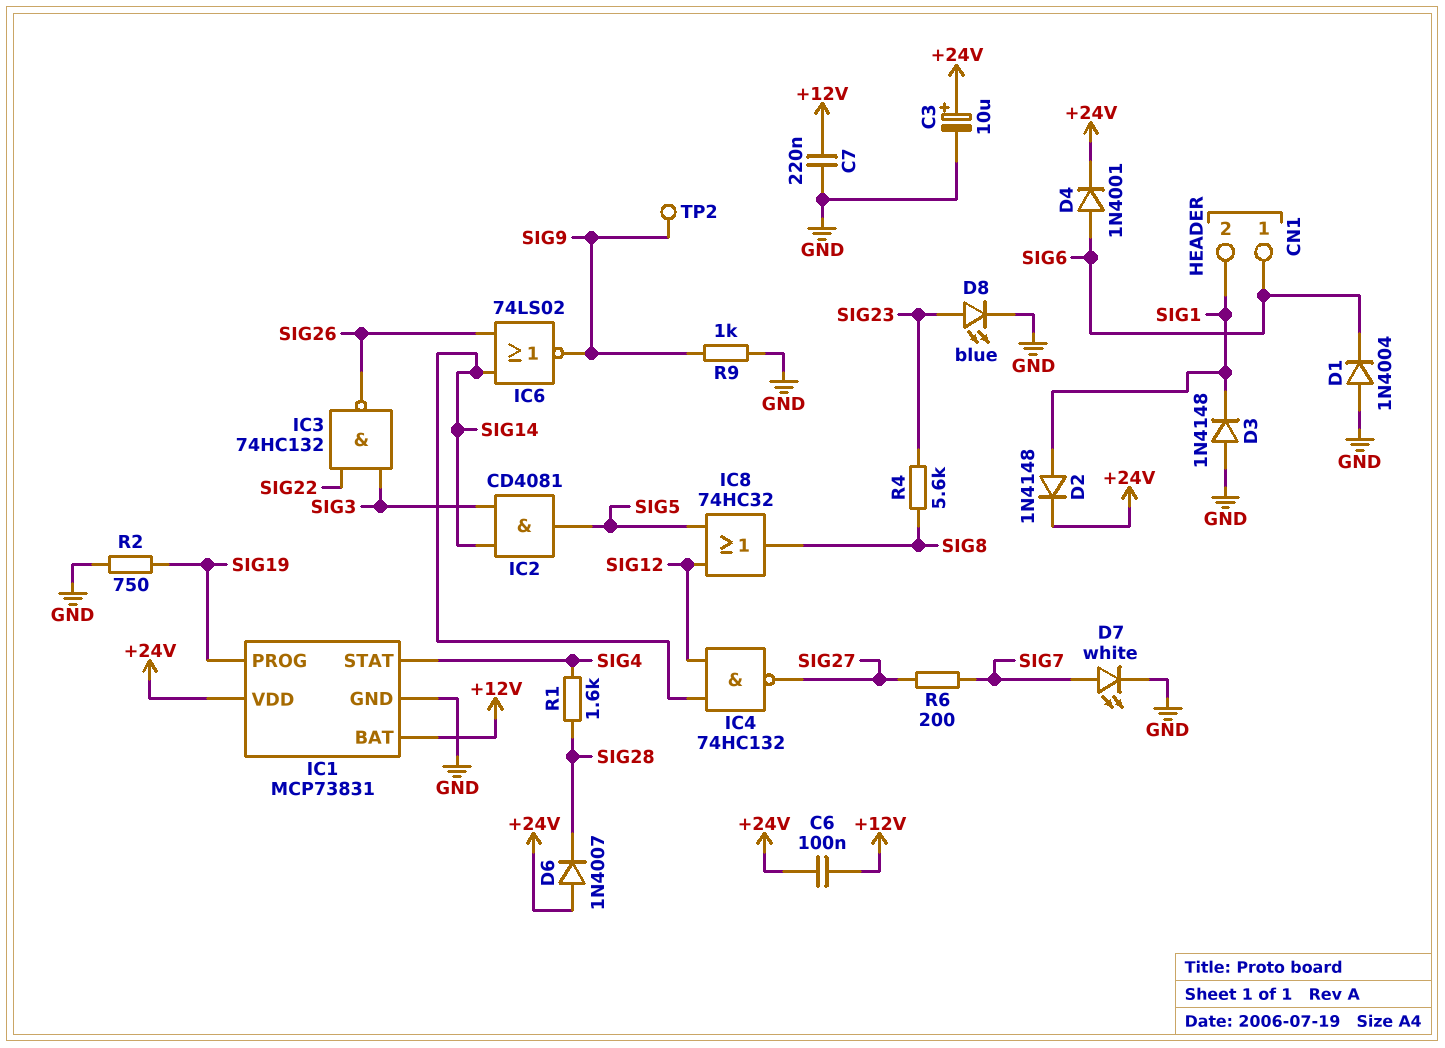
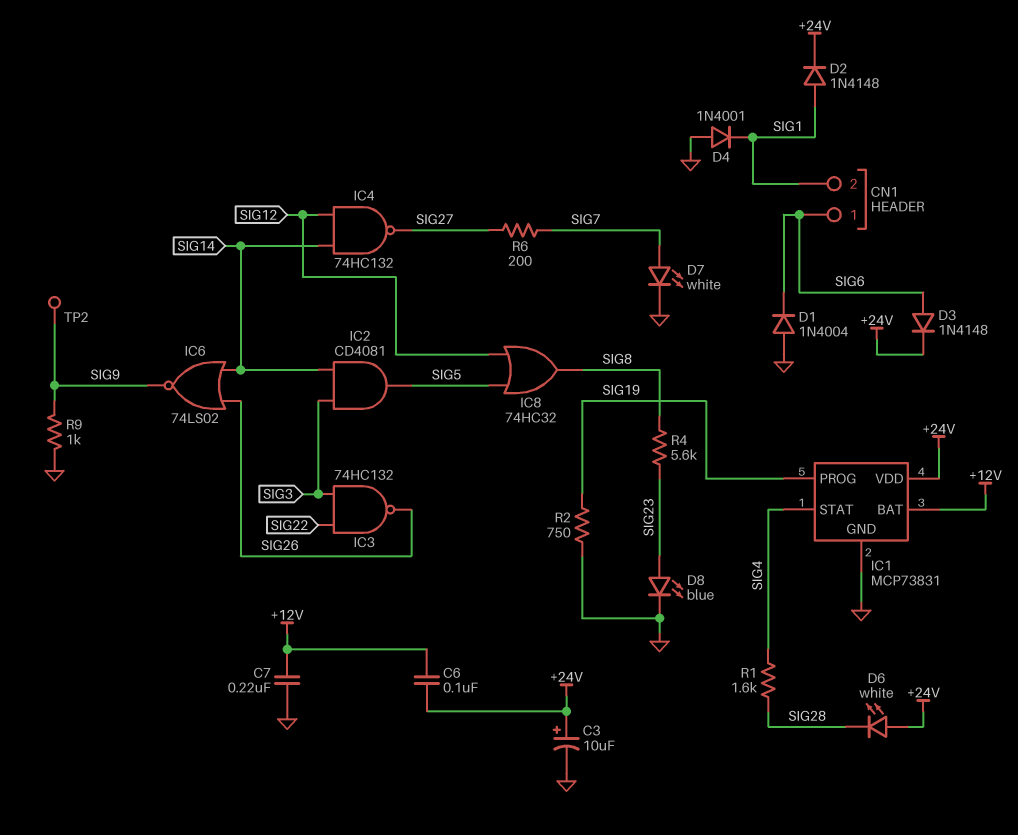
D3: diode 1N4148 (A GND, K SIG1) -> diode 1N4148 (A SIG6, K +24V)
D4: diode 1N4001 (A SIG6, K +24V) -> diode 1N4001 (A GND, K SIG1)
D6: diode 1N4007 (A +24V, K SIG28) -> LED white (A +24V, K SIG28)

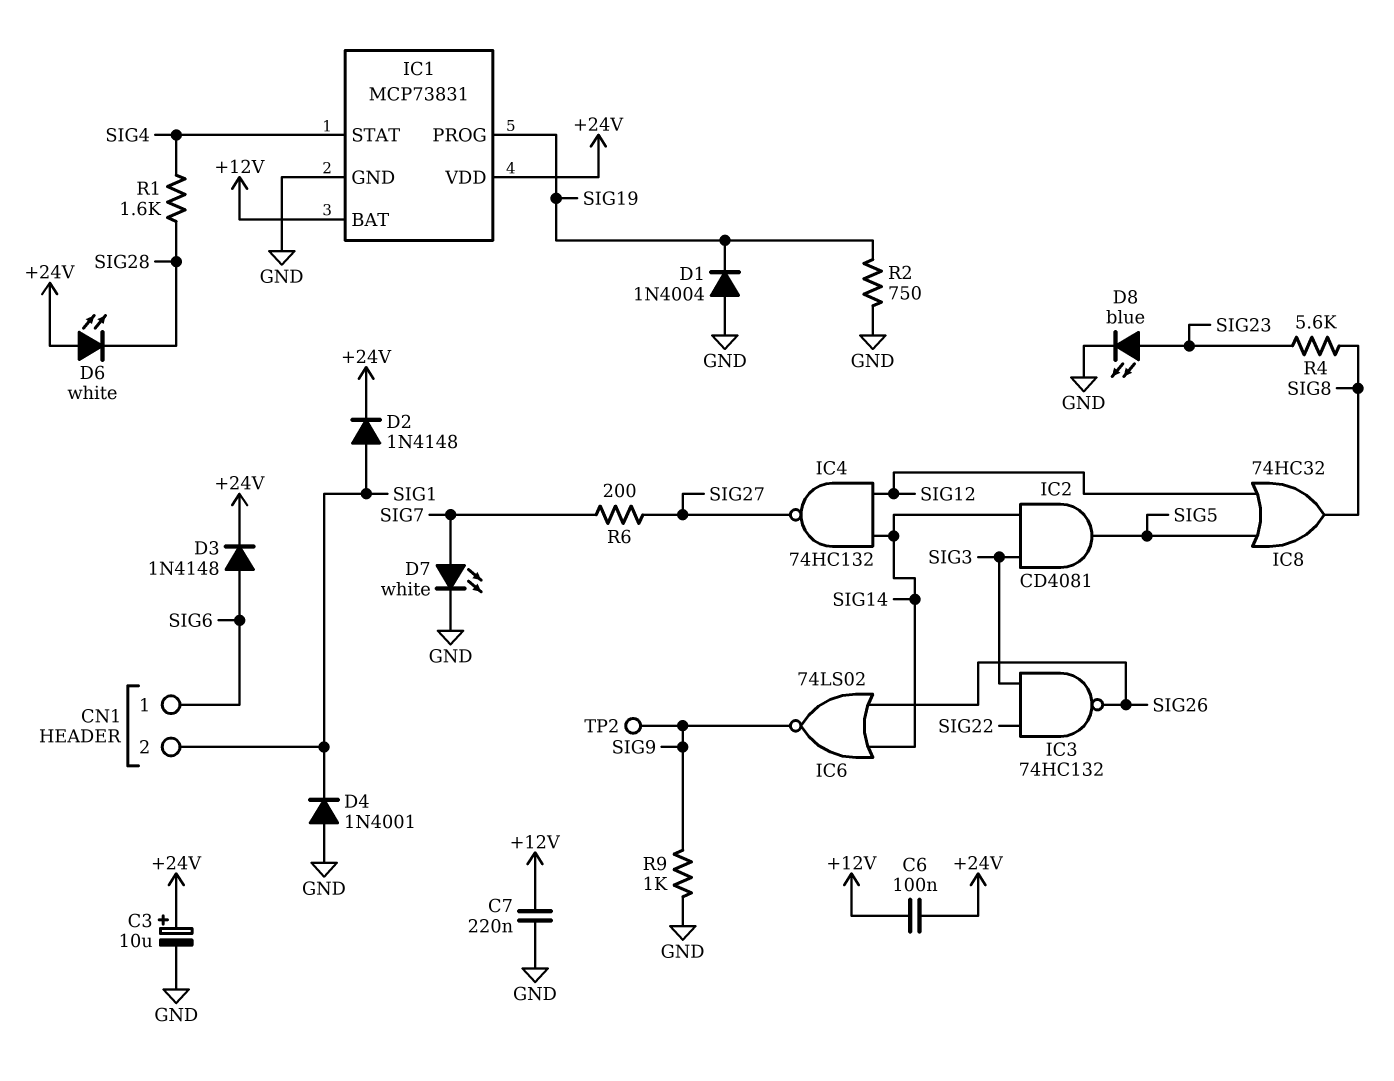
D1: diode 1N4004 (A GND, K SIG6) -> diode 1N4004 (A GND, K SIG19)

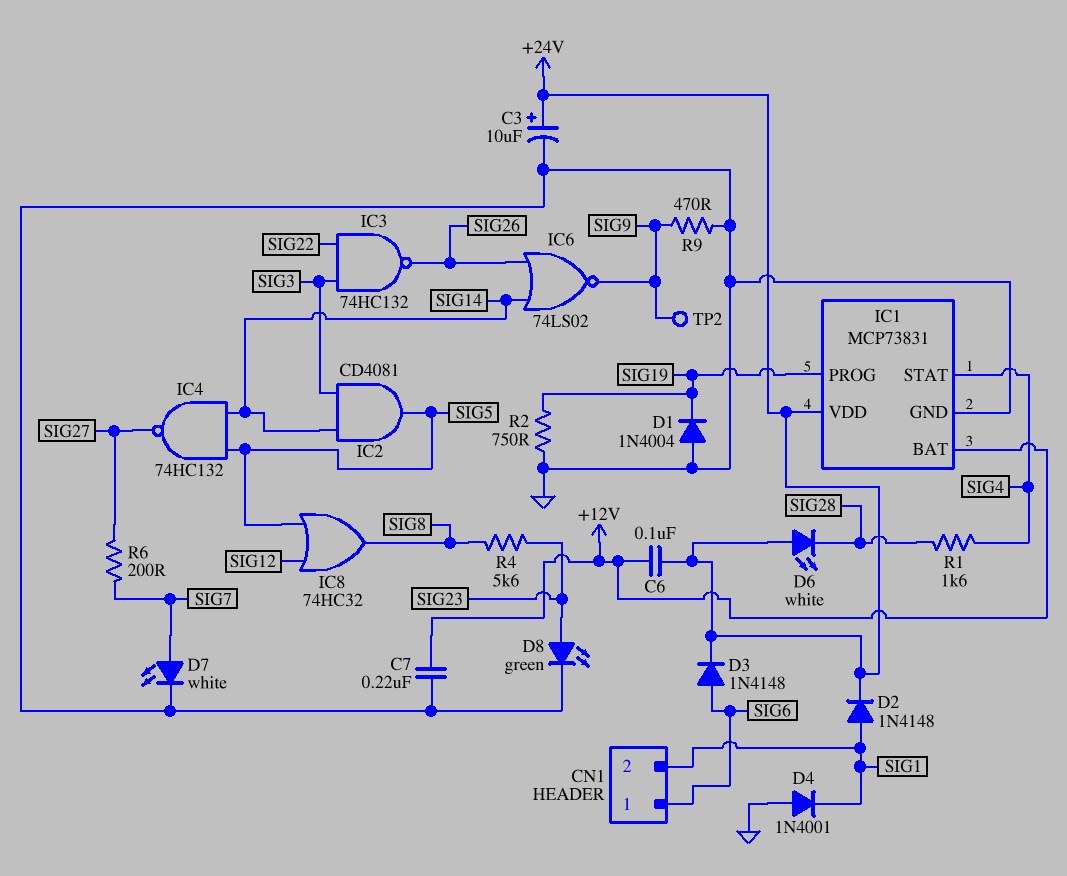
D8: LED blue (A SIG23, K GND) -> LED green (A SIG23, K GND)
IC4: NAND 74HC132 (in SIG12, in SIG14, out SIG27) -> NAND 74HC132 (in SIG5, in SIG14, out SIG27)
R9: 1k (GND, SIG9) -> 470 (GND, SIG9)

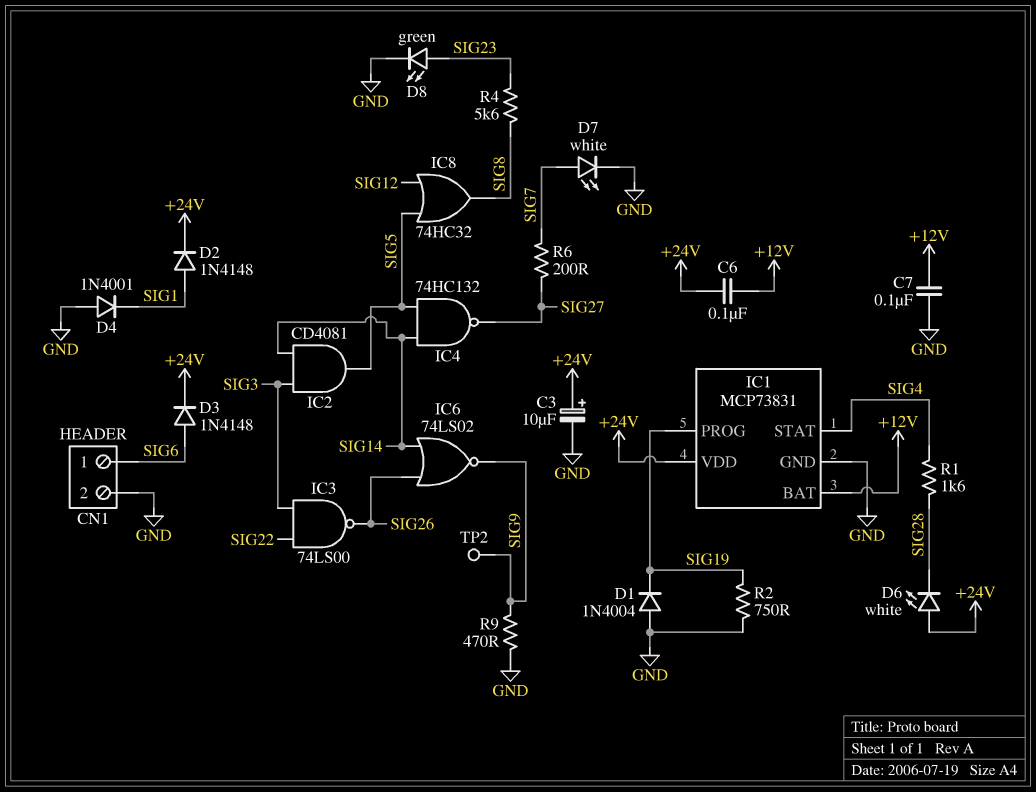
C7: 220nF (+12V, GND) -> 100nF (+12V, GND)
CN1 pin 2: SIG1 -> GND
IC3: NAND 74HC132 (in SIG3, in SIG22, out SIG26) -> NAND 74LS00 (in SIG3, in SIG22, out SIG26)

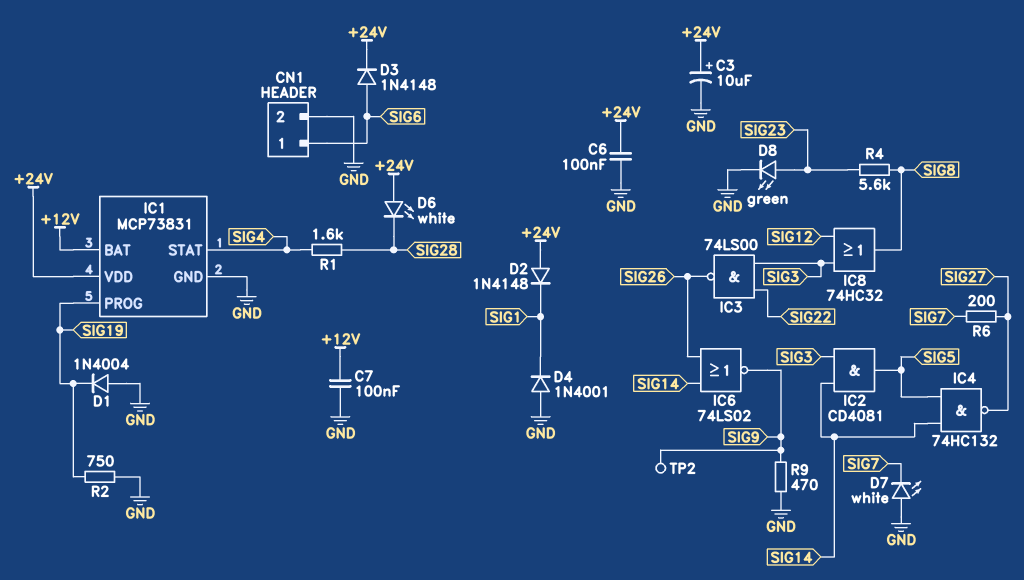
C6: 100nF (+12V, +24V) -> 100nF (+24V, GND)
D2: diode 1N4148 (A SIG1, K +24V) -> diode 1N4148 (A +24V, K SIG1)
D7: LED white (A SIG7, K GND) -> LED white (A GND, K SIG7)
IC8: OR 74HC32 (in SIG5, in SIG12, out SIG8) -> OR 74HC32 (in SIG3, in SIG12, out SIG8)

